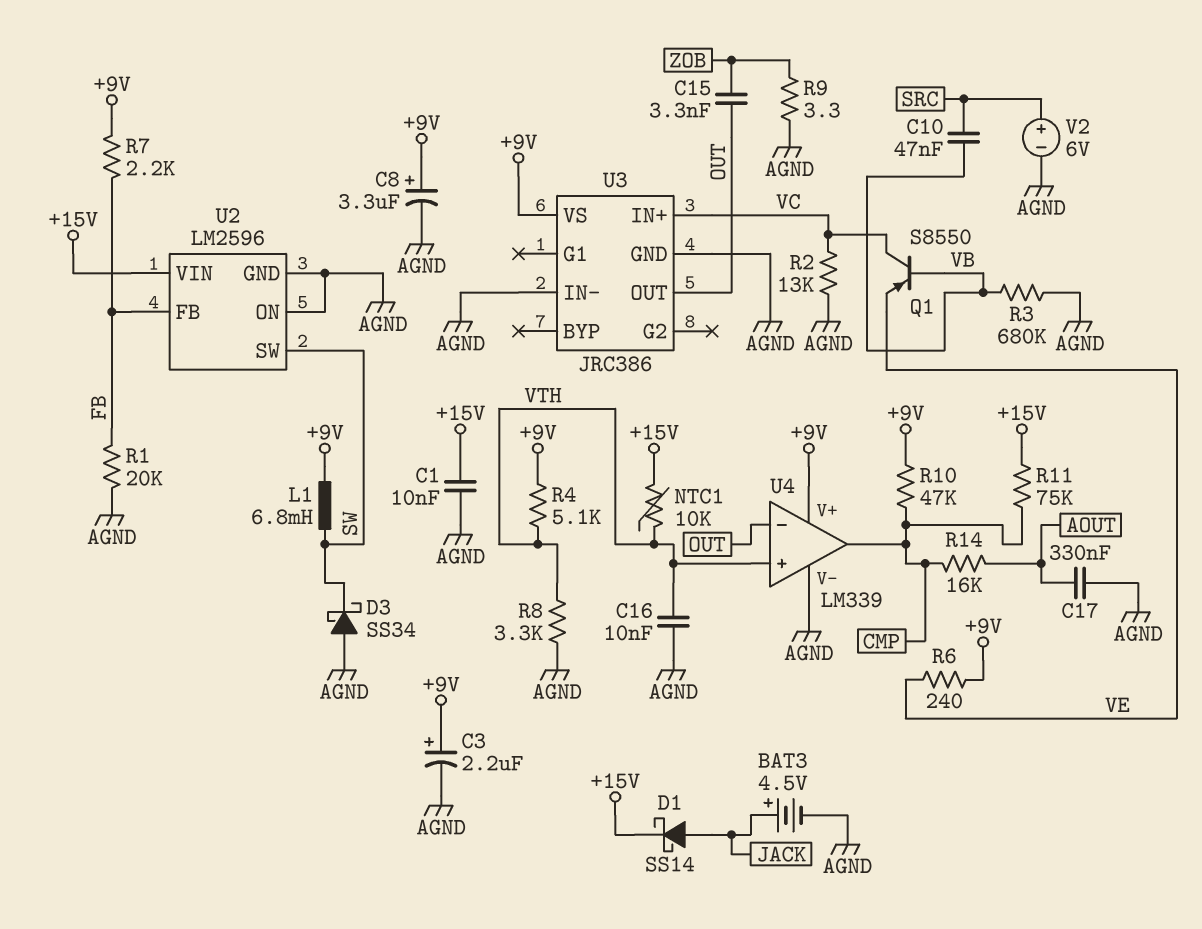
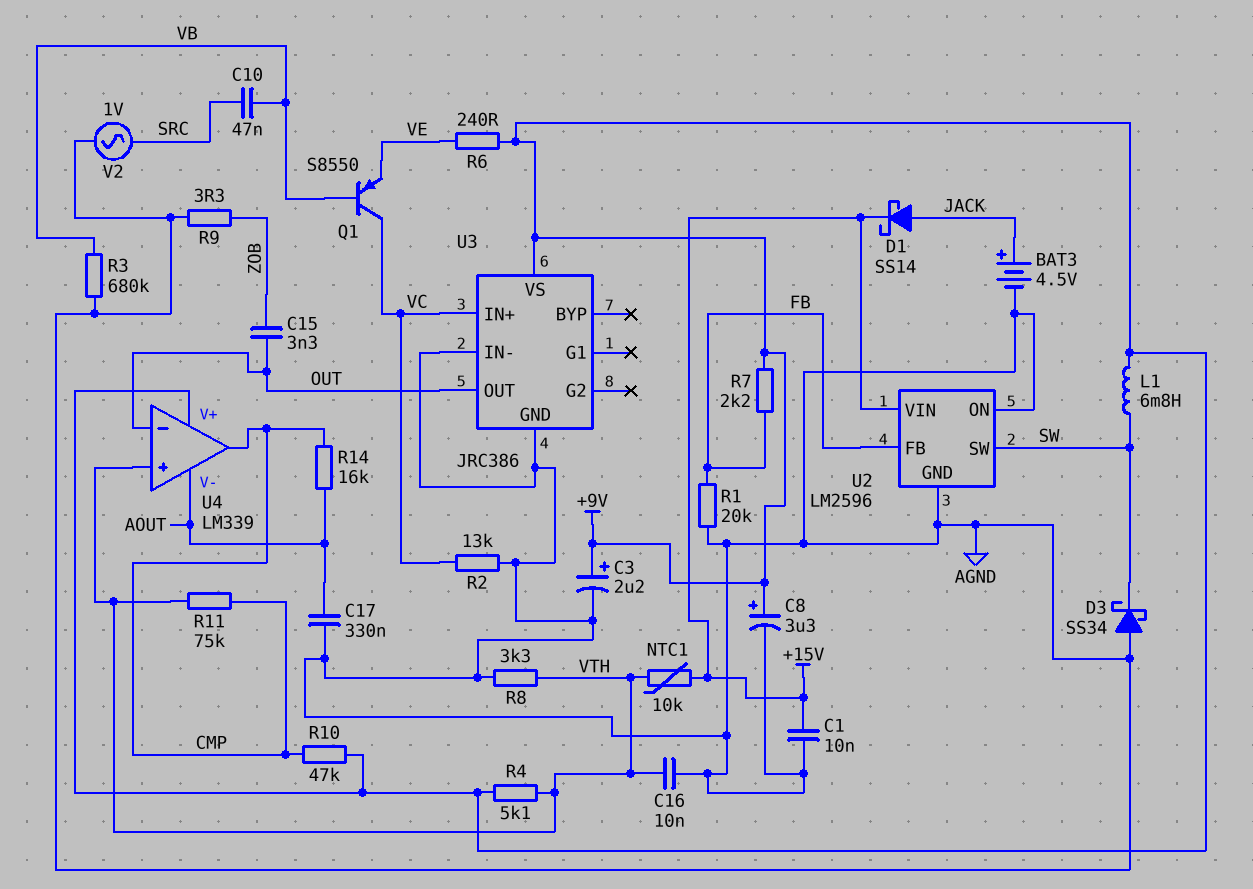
R11: 75k (+15V, CMP) -> 75k (CMP, VTH)
U4 pin V-: AGND -> AOUT
V2: 6V (plus SRC, minus AGND) -> AC 1V (AGND, SRC)

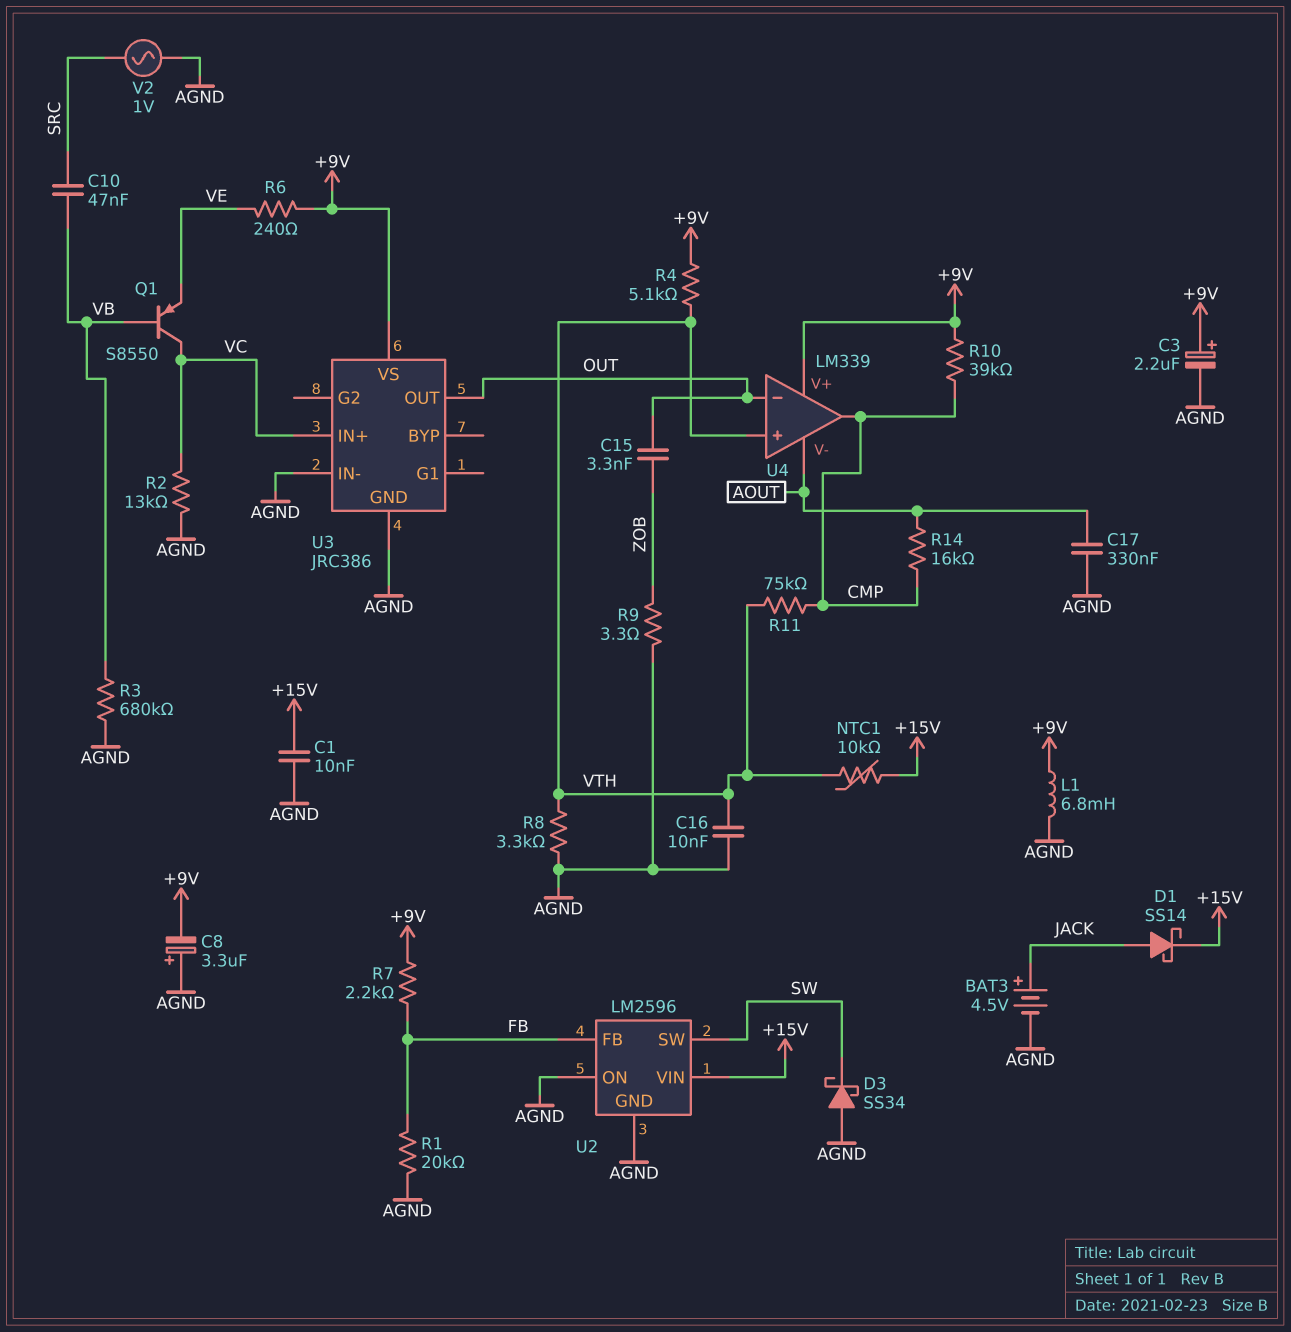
C8: 3.3uF (plus +9V, minus AGND) -> 3.3uF (plus AGND, minus +9V)
L1: 6.8mH (+9V, SW) -> 6.8mH (+9V, AGND)
R10: 47k (+9V, CMP) -> 39k (+9V, CMP)

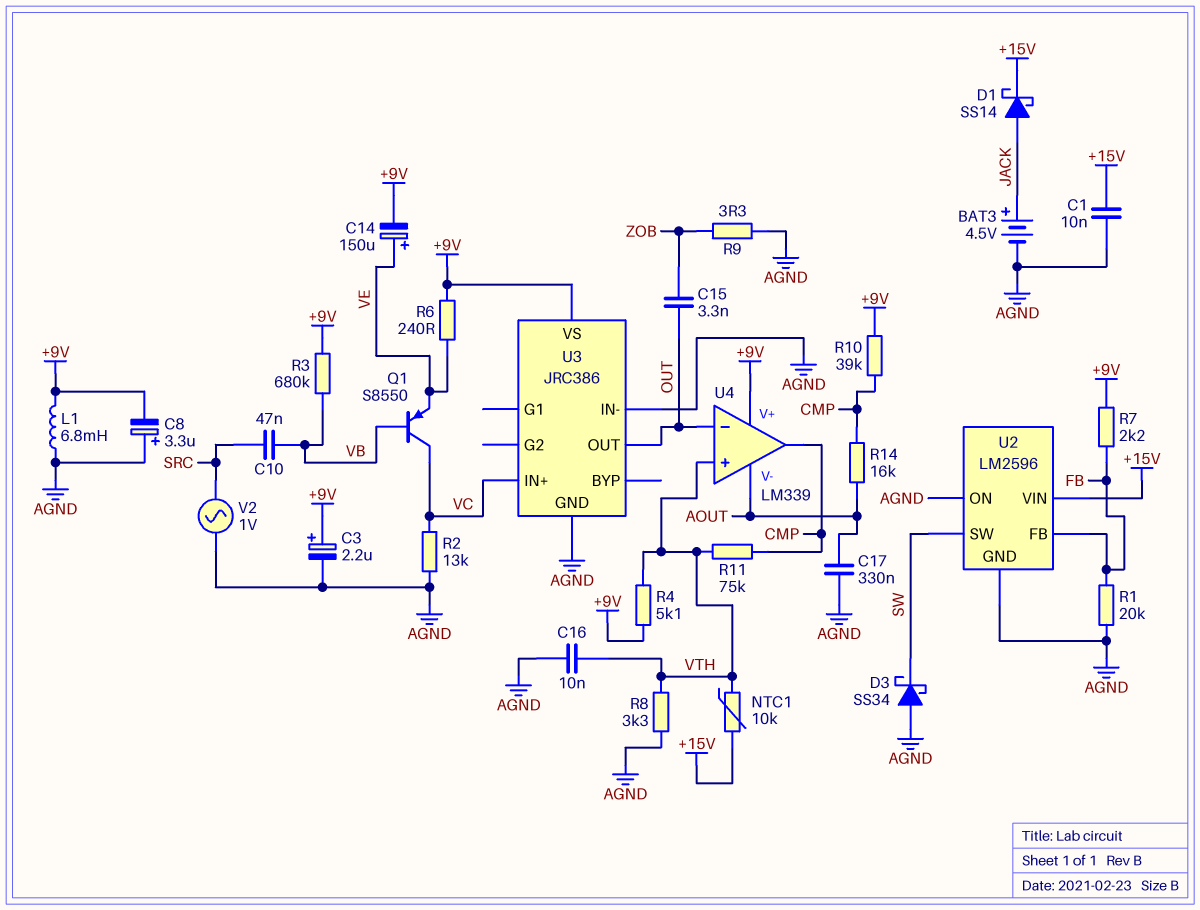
C14: none -> 150uF (plus VE, minus +9V)
R3: 680k (AGND, VB) -> 680k (+9V, VB)

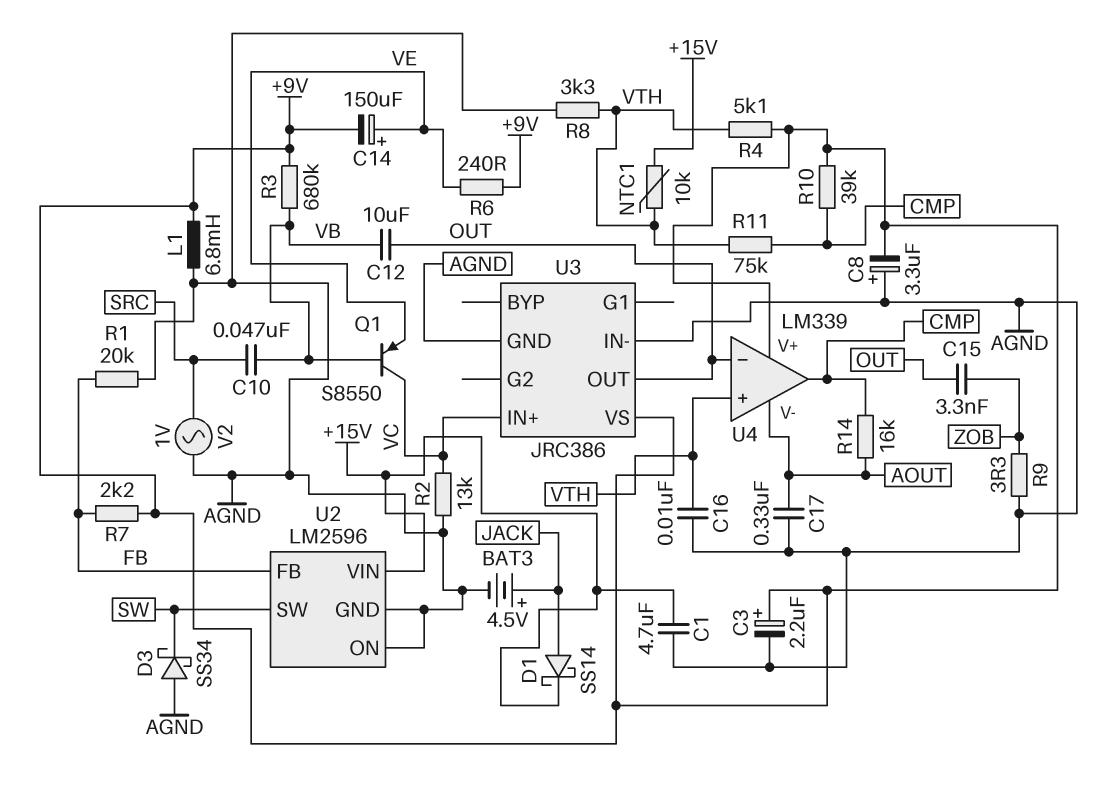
C1: 10nF (+15V, AGND) -> 4.7uF (+15V, AGND)
C12: none -> 10uF (OUT, VB)

